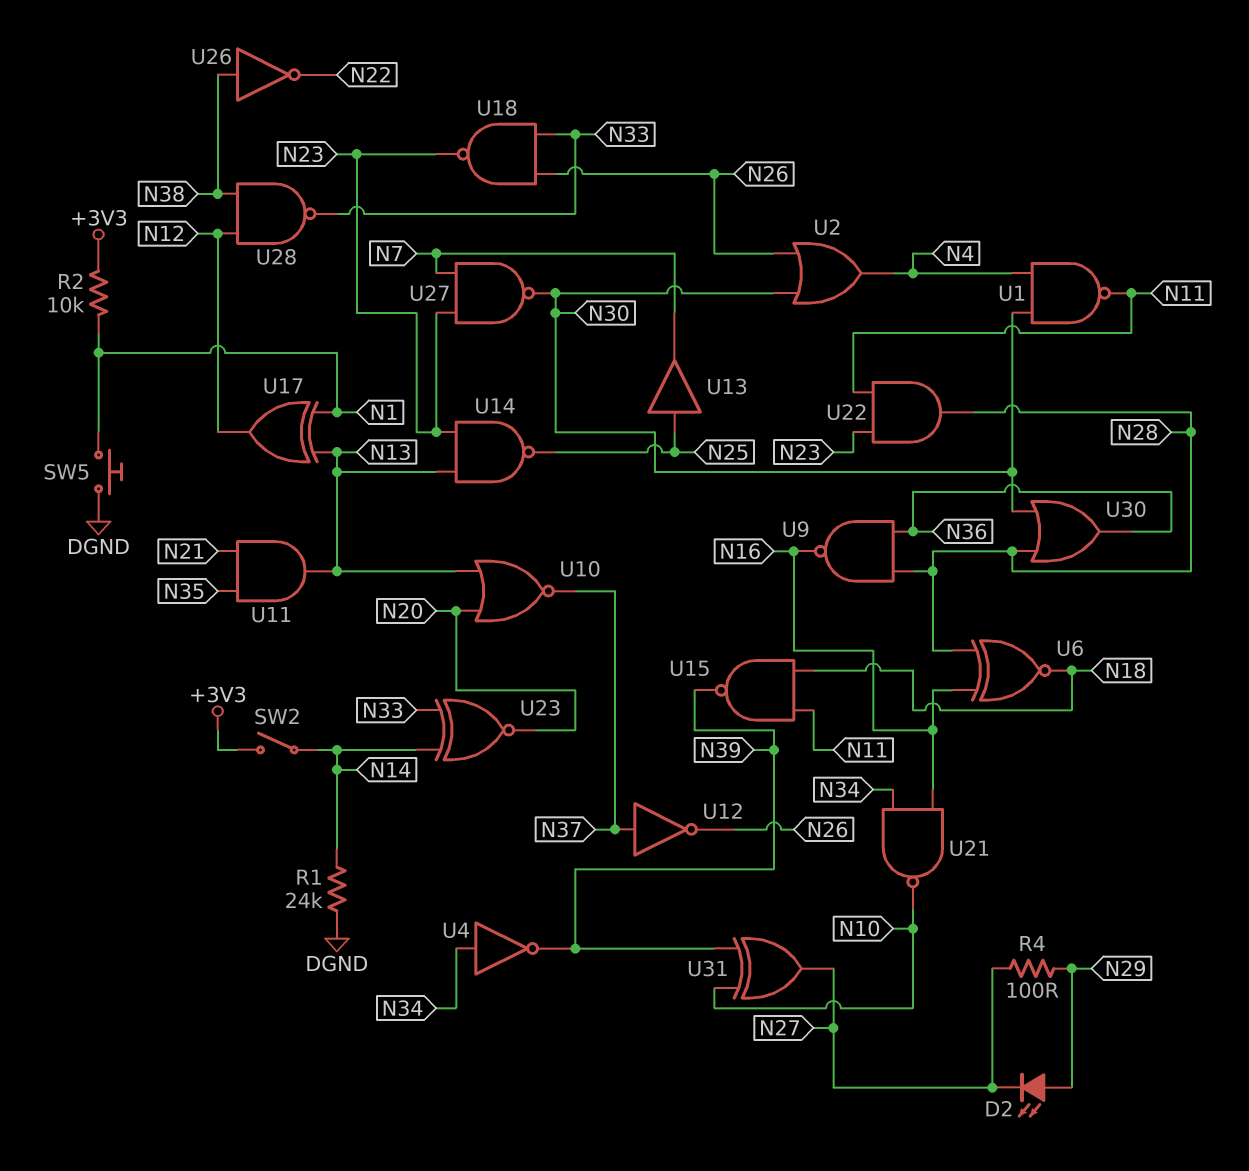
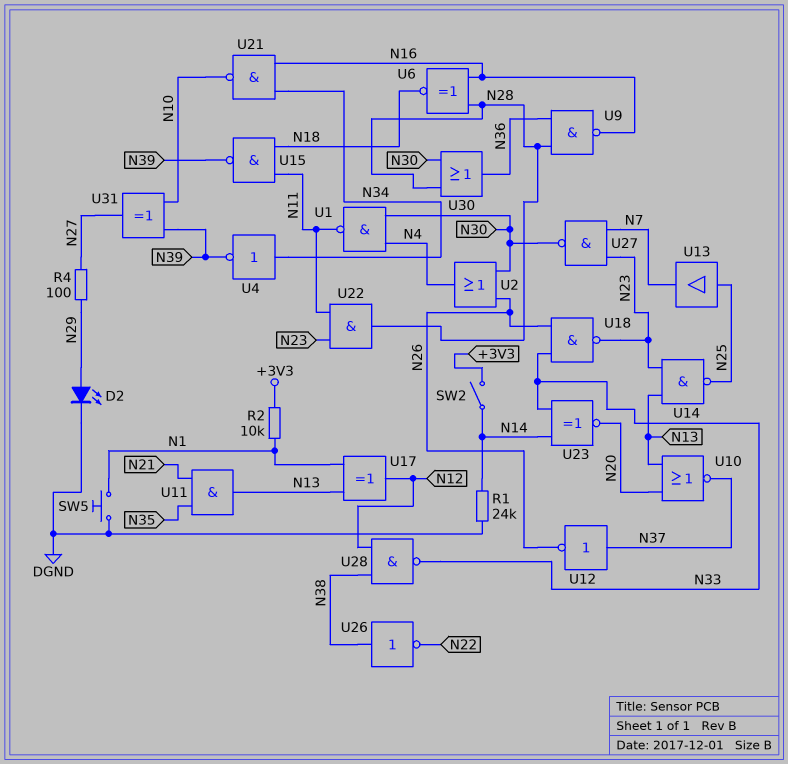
D2: LED (A N29, K N27) -> LED (A N29, K DGND)

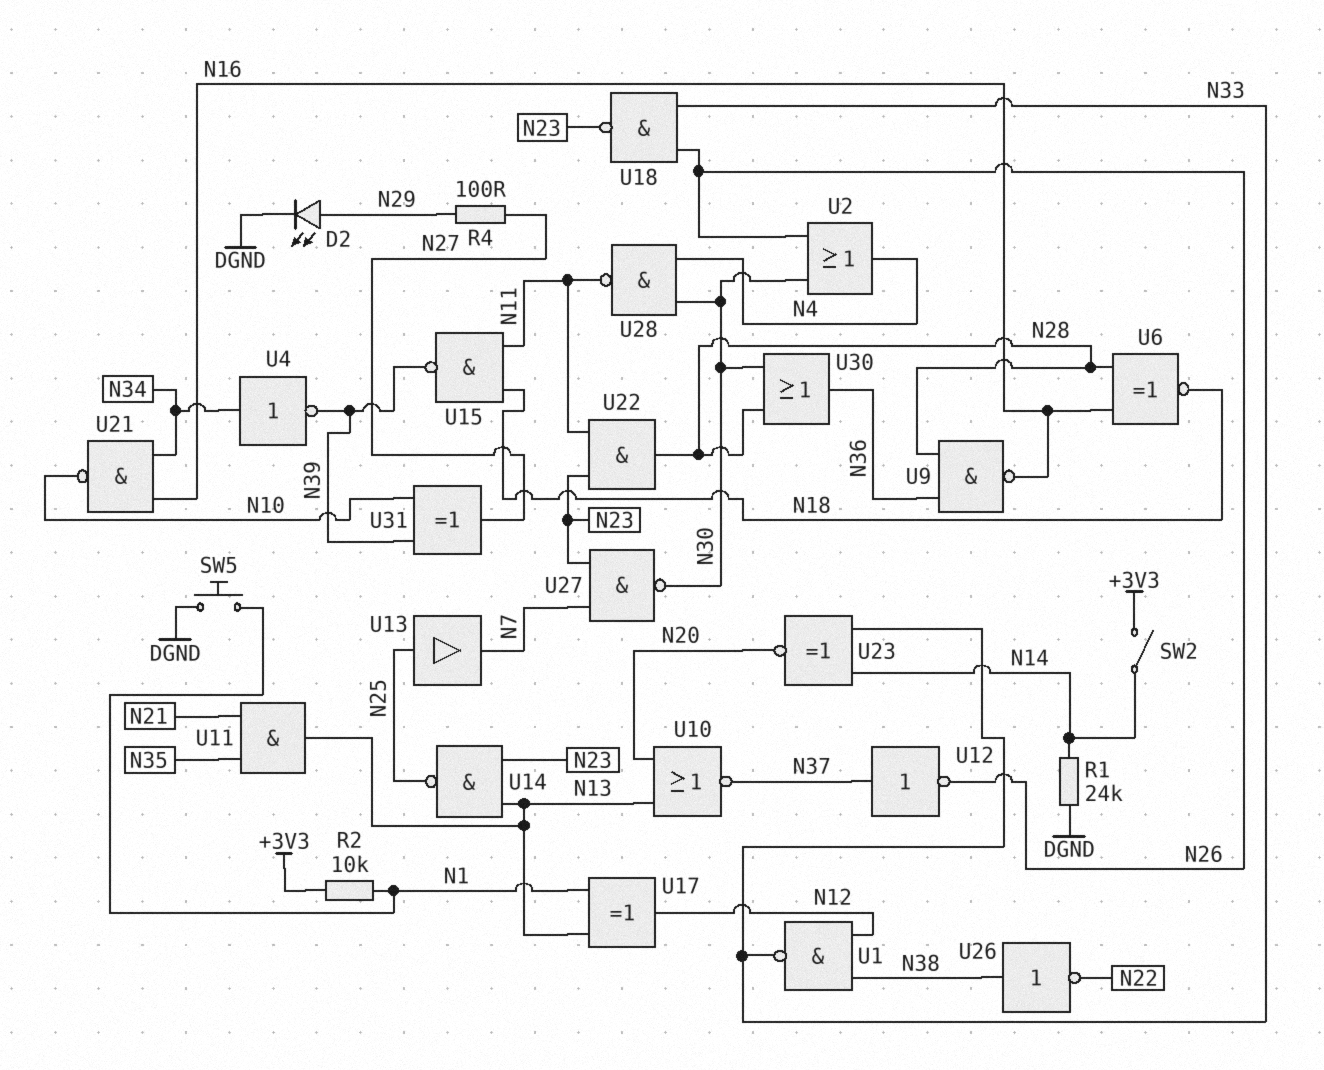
U1: NAND (in N4, in N30, out N11) -> NAND (in N12, in N38, out N33)
U28: NAND (in N12, in N38, out N33) -> NAND (in N4, in N30, out N11)

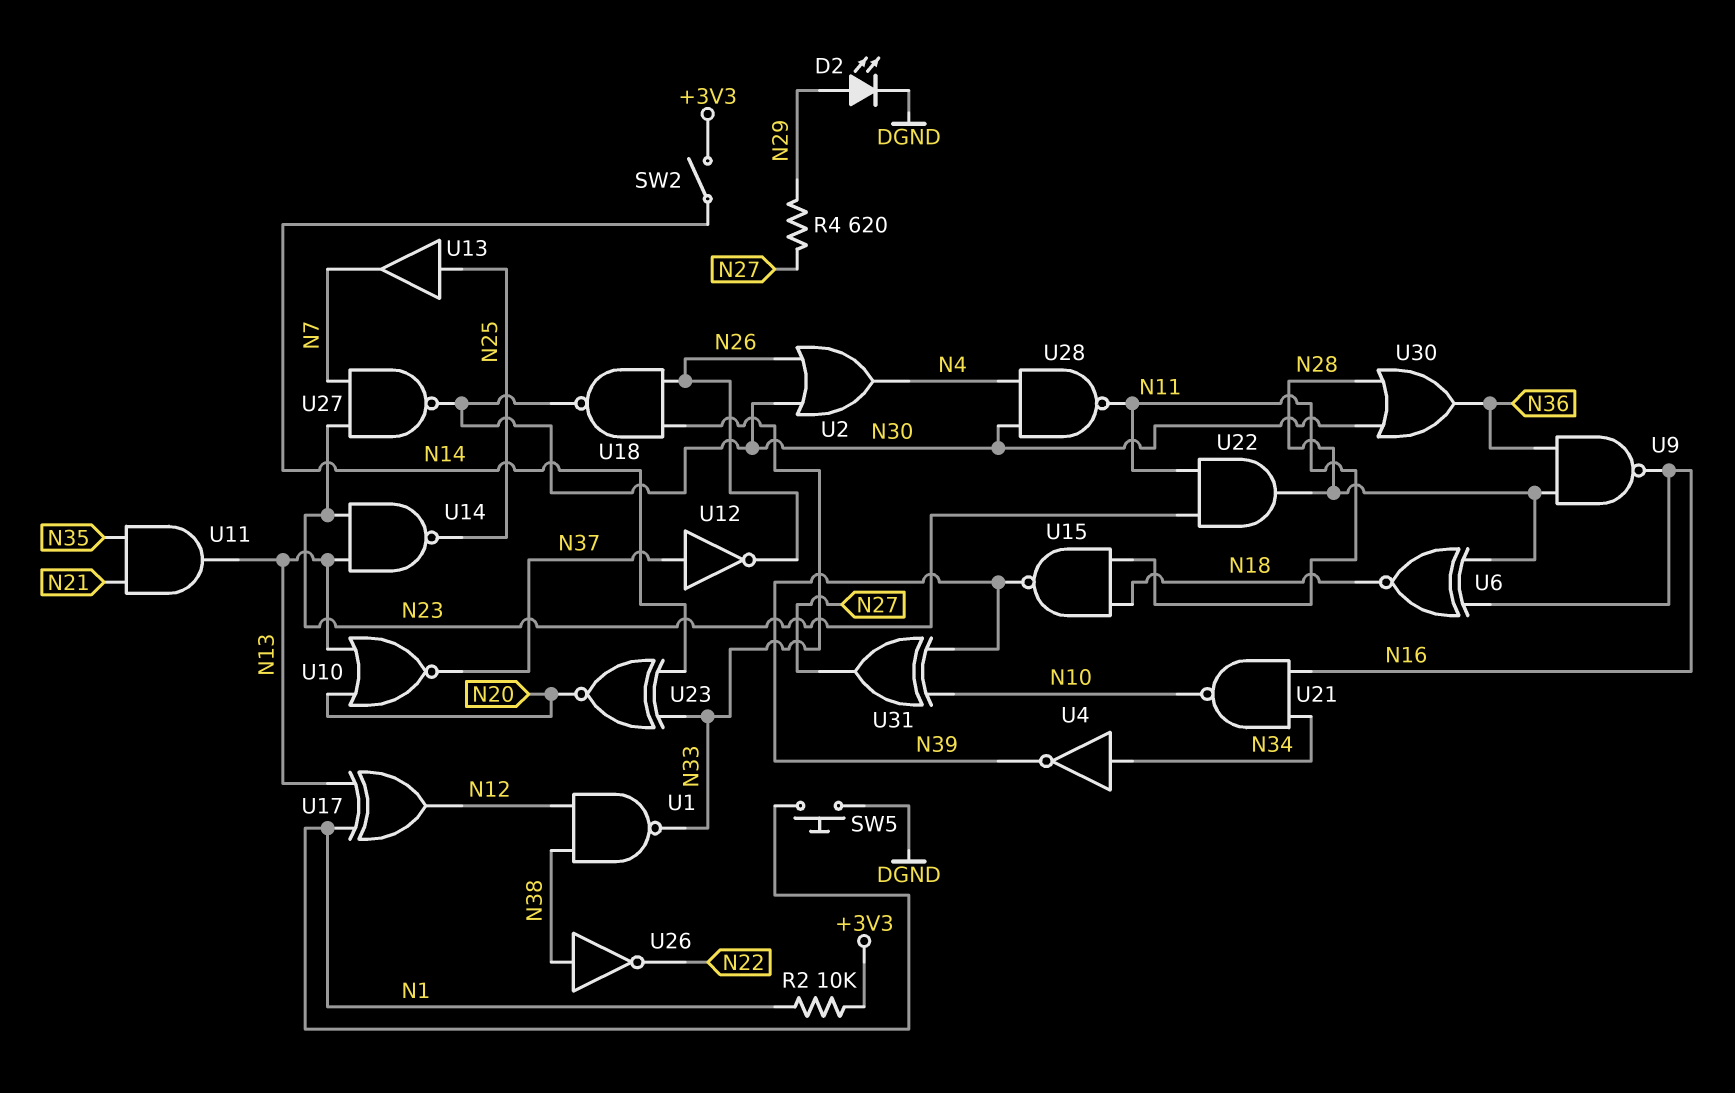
R1: 24k (DGND, N14) -> none
R4: 100 (N27, N29) -> 620 (N27, N29)
U18: NAND (in N26, in N33, out N23) -> NAND (in N26, in N33, out N30)

